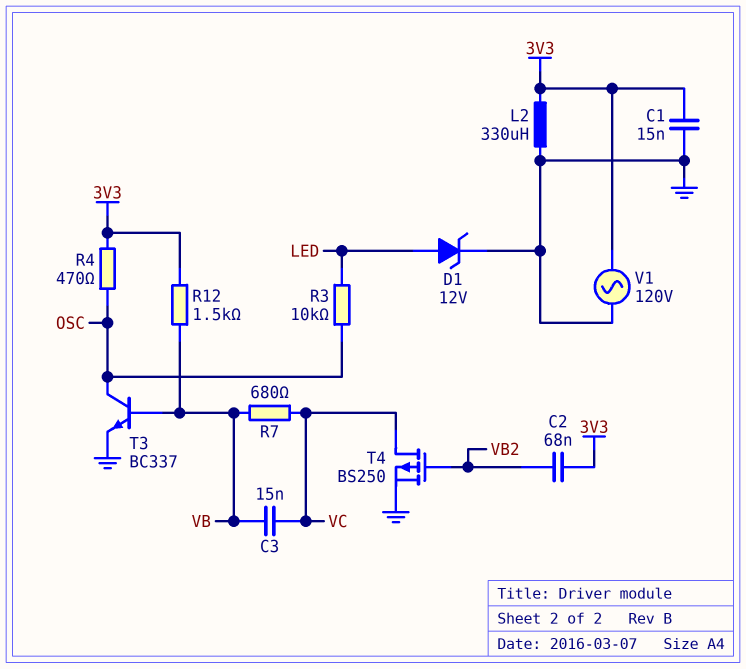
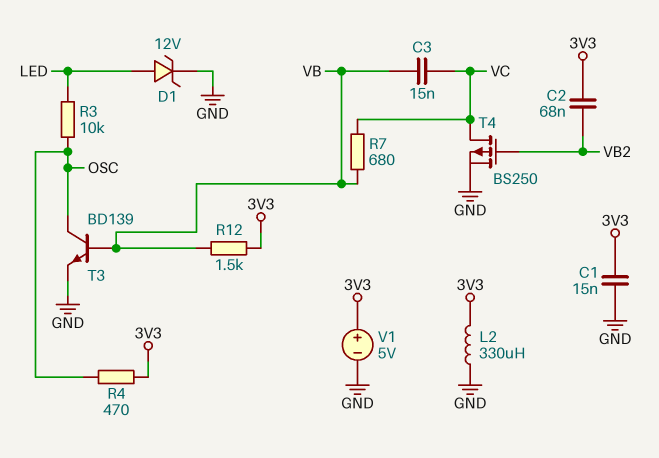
T3: NPN BC337 (B VB, C OSC, E GND) -> NPN BD139 (B VB, C OSC, E GND)
V1: AC 120V (3V3, GND) -> 5V (plus 3V3, minus GND)

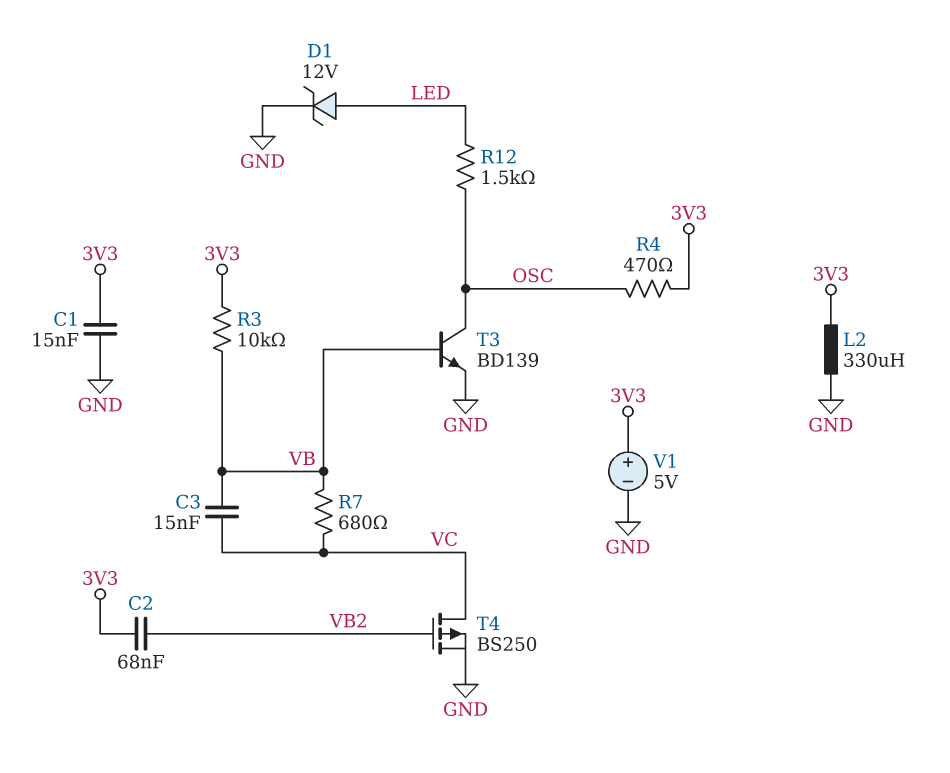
R3: 10k (LED, OSC) -> 10k (3V3, VB)
R12: 1.5k (3V3, VB) -> 1.5k (LED, OSC)

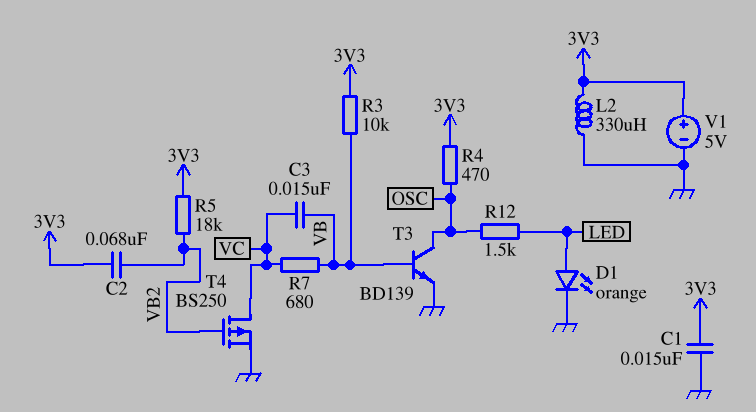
D1: zener 12V (A LED, K GND) -> LED orange (A LED, K GND)
R5: none -> 18k (3V3, VB2)

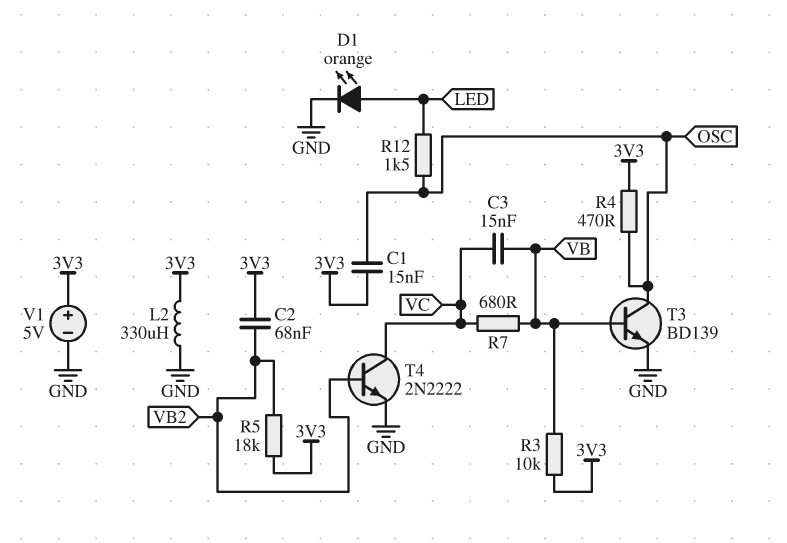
C1: 15nF (3V3, GND) -> 15nF (3V3, OSC)
T4: PMOS BS250 (G VB2, D VC, S GND) -> NPN 2N2222 (B VB2, C VC, E GND)

